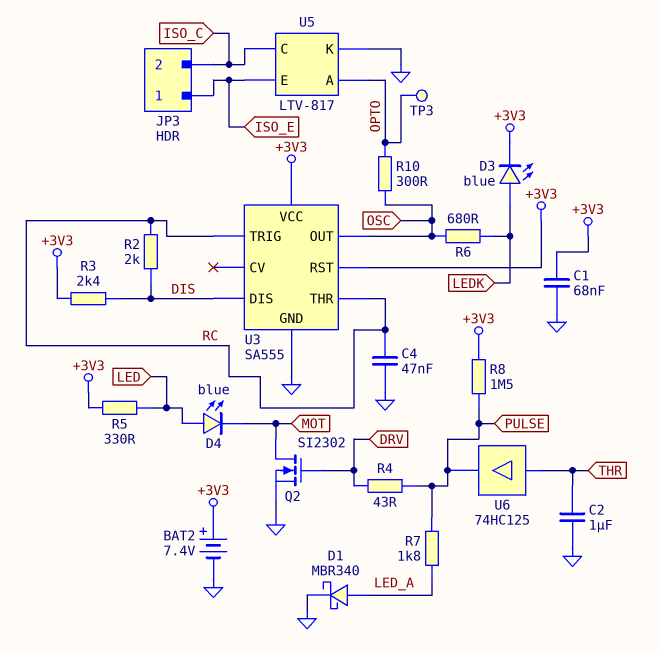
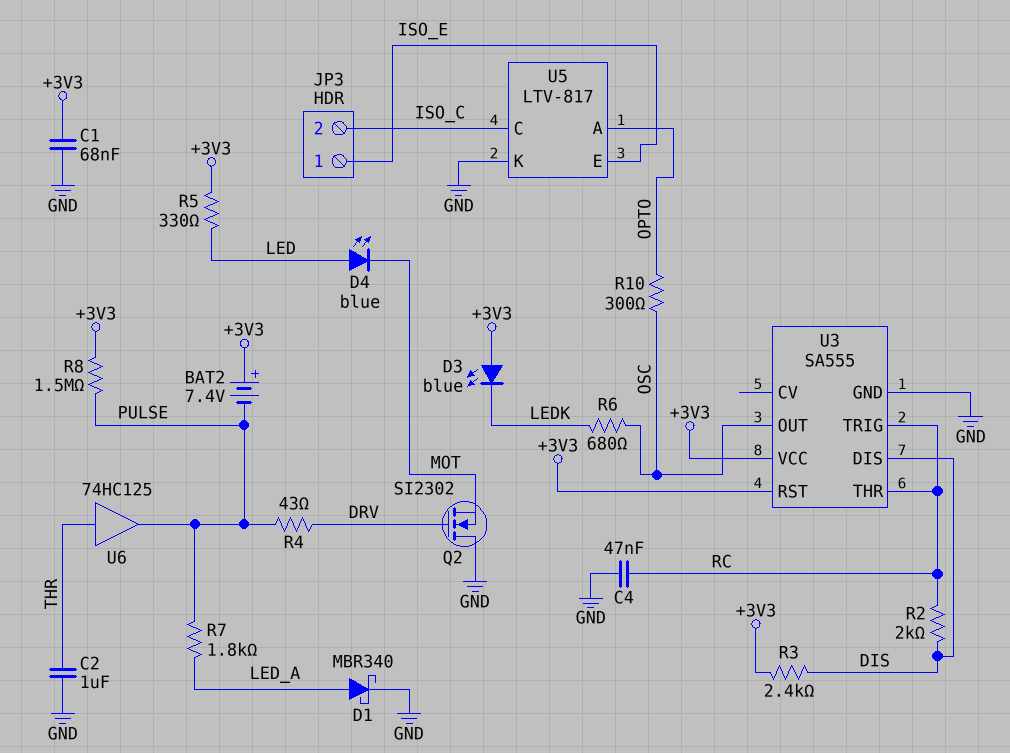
BAT2: 7.4V (plus +3V3, minus GND) -> 7.4V (plus +3V3, minus PULSE)
D3: LED blue (A LEDK, K +3V3) -> LED blue (A +3V3, K LEDK)
Q2: NMOS SI2302 (G DRV, D MOT, S GND) -> NMOS SI2302 (G DRV, D GND, S MOT)
TP3: test point (OPTO) -> none

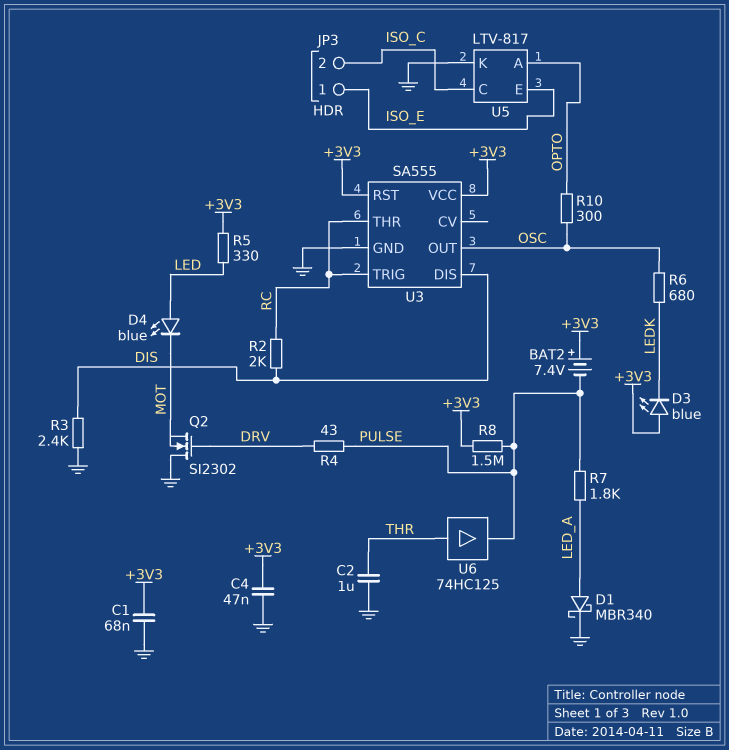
C4: 47nF (GND, RC) -> 47nF (+3V3, GND)
R3: 2.4k (+3V3, DIS) -> 2.4k (DIS, GND)

